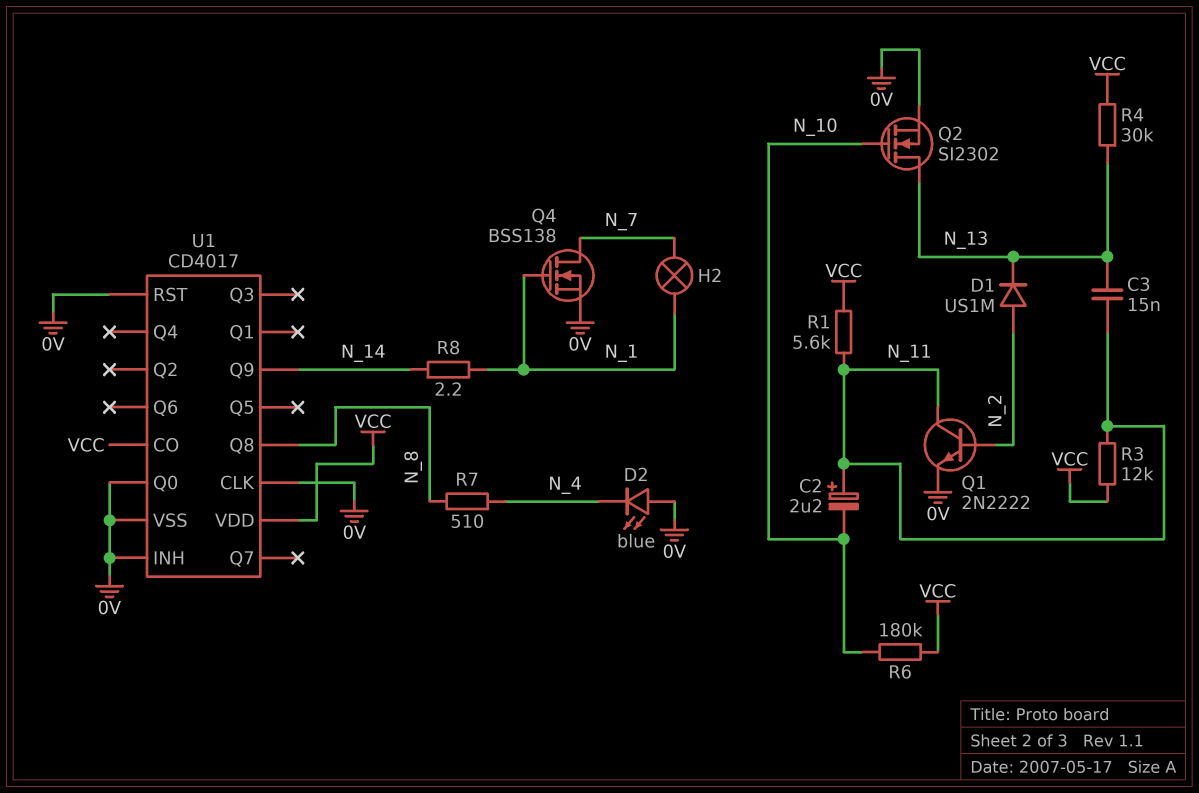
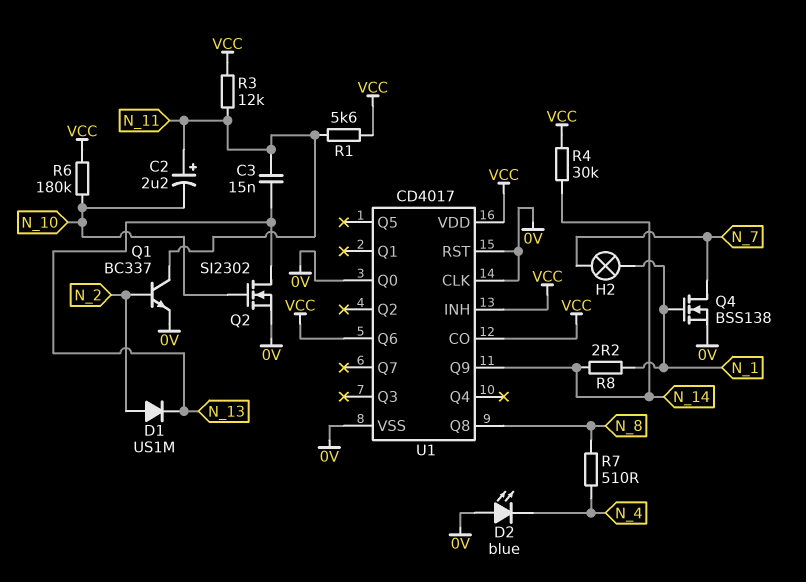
Q1: NPN 2N2222 (B N_2, C N_11, E 0V) -> NPN BC337 (B N_2, C N_11, E 0V)
R4: 30k (N_13, VCC) -> 30k (N_14, VCC)
U1 pin INH: 0V -> VCC
U1 pin Q6: none -> VCC

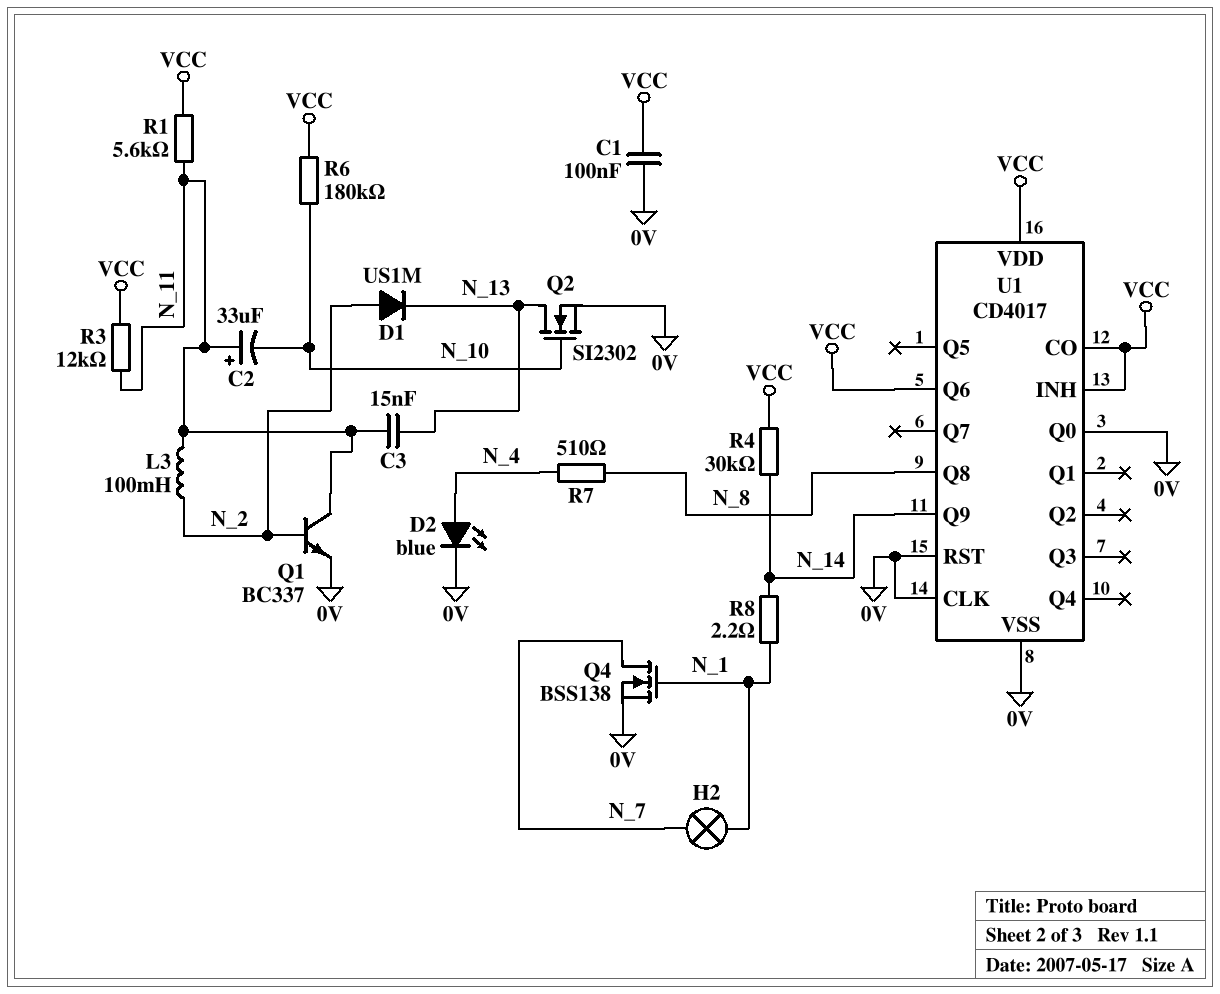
C1: none -> 100nF (0V, VCC)
C2: 2.2uF (plus N_11, minus N_10) -> 33uF (plus N_11, minus N_10)
D2: LED blue (A 0V, K N_4) -> LED blue (A N_4, K 0V)
L3: none -> 100mH (N_2, N_11)

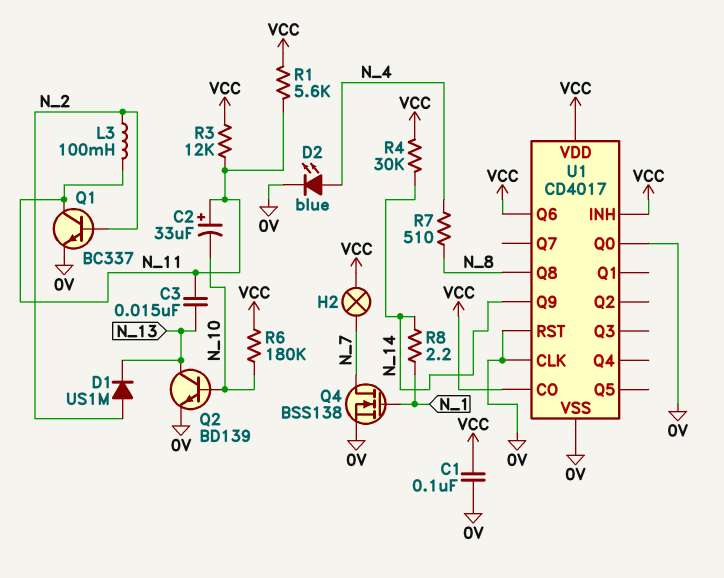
H2: lamp (N_1, N_7) -> lamp (N_7, VCC)
Q2: NMOS SI2302 (G N_10, D N_13, S 0V) -> NPN BD139 (B N_10, C N_13, E 0V)

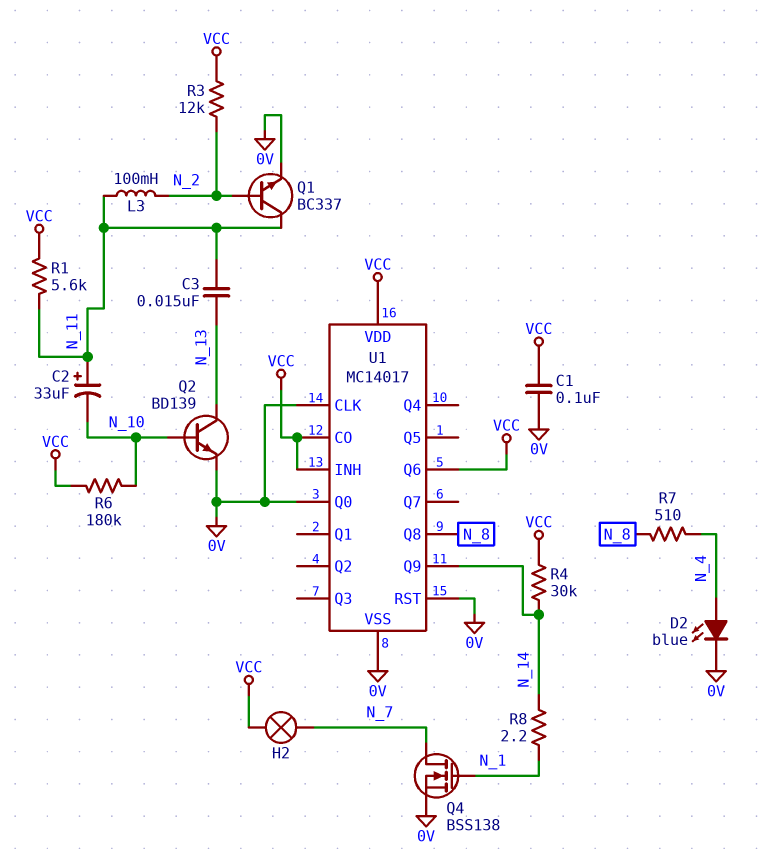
D1: diode US1M (A N_2, K N_13) -> none
R3: 12k (N_11, VCC) -> 12k (N_2, VCC)
U1: CD4017 -> MC14017

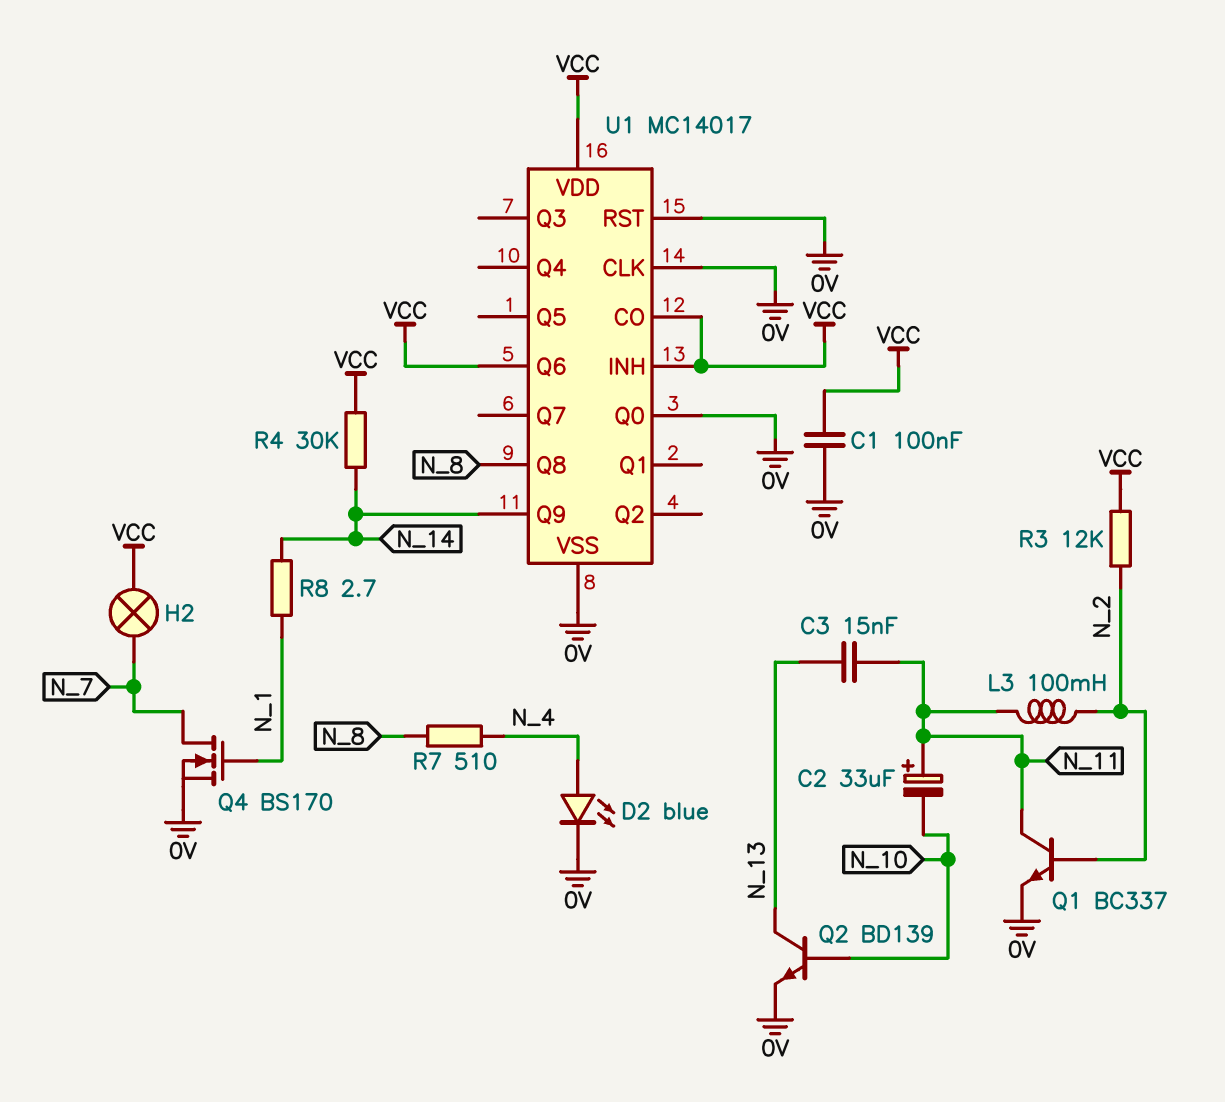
Q4: NMOS BSS138 (G N_1, D N_7, S 0V) -> NMOS BS170 (G N_1, D N_7, S 0V)
R1: 5.6k (N_11, VCC) -> none
R6: 180k (N_10, VCC) -> none
R8: 2.2 (N_1, N_14) -> 2.7 (N_1, N_14)

